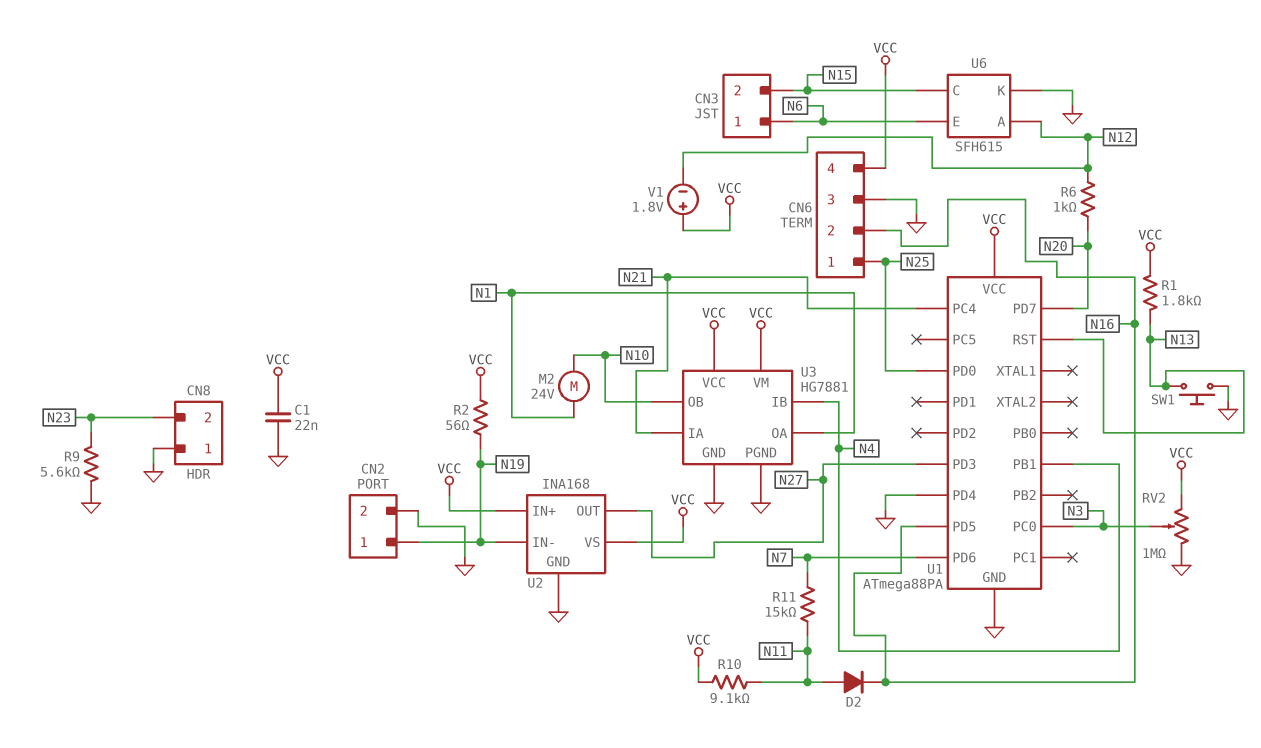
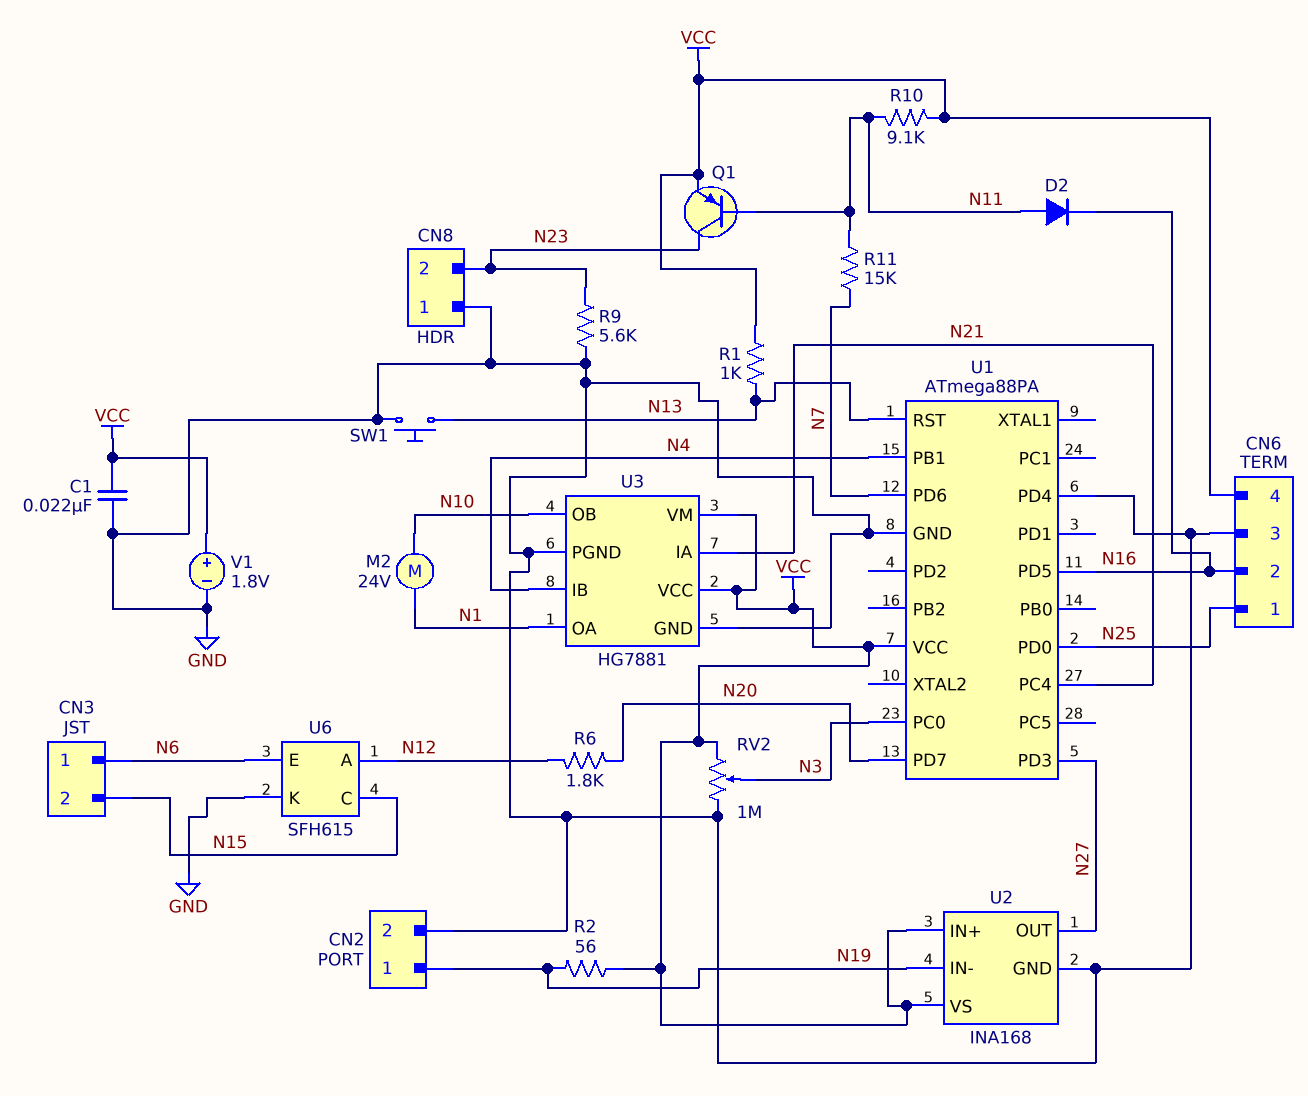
Q1: none -> PNP (B N11, C N23, E VCC)
R1: 1.8k (N13, VCC) -> 1k (N13, VCC)
R6: 1k (N12, N20) -> 1.8k (N12, N20)
V1: 1.8V (plus VCC, minus N12) -> 1.8V (plus VCC, minus GND)

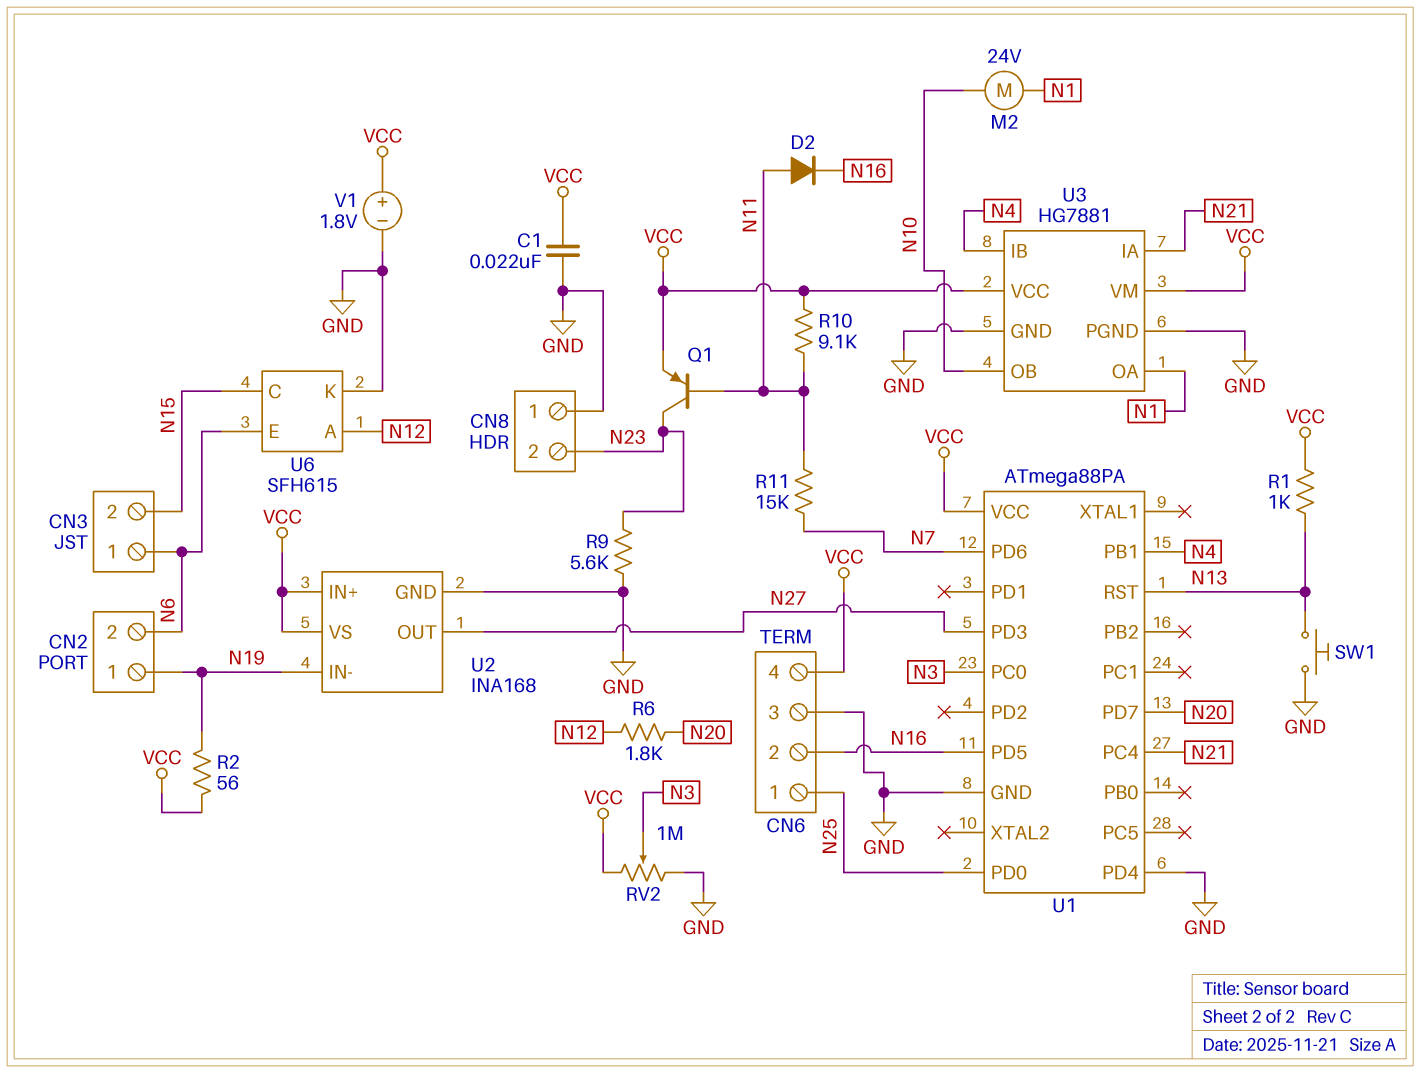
CN2 pin 2: GND -> N6

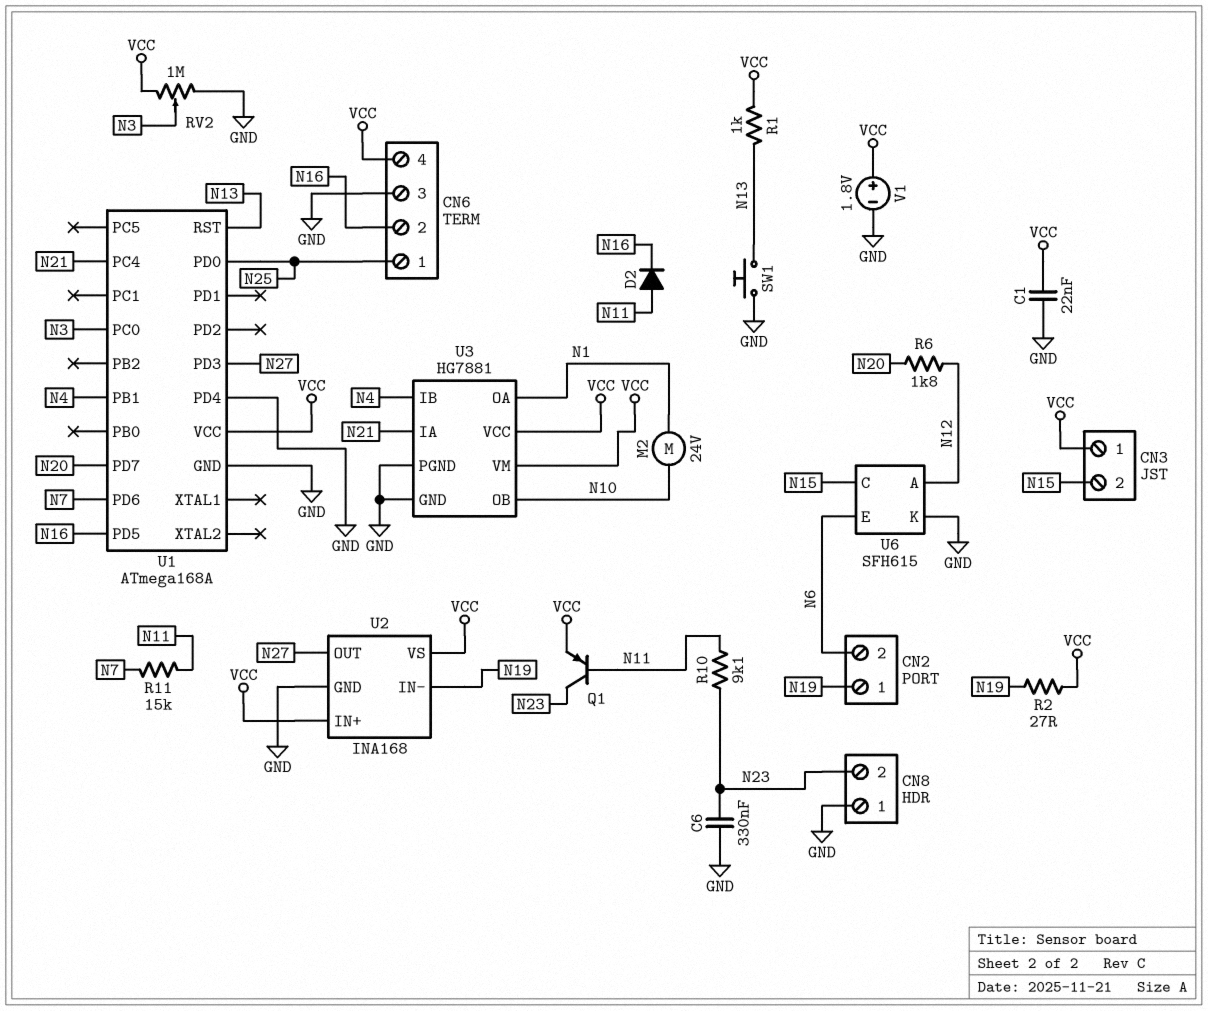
C6: none -> 330nF (GND, N23)
CN3 pin 1: N6 -> VCC
R2: 56 (N19, VCC) -> 27 (N19, VCC)
R9: 5.6k (GND, N23) -> none
R10: 9.1k (N11, VCC) -> 9.1k (N11, N23)
U1: ATmega88PA -> ATmega168A

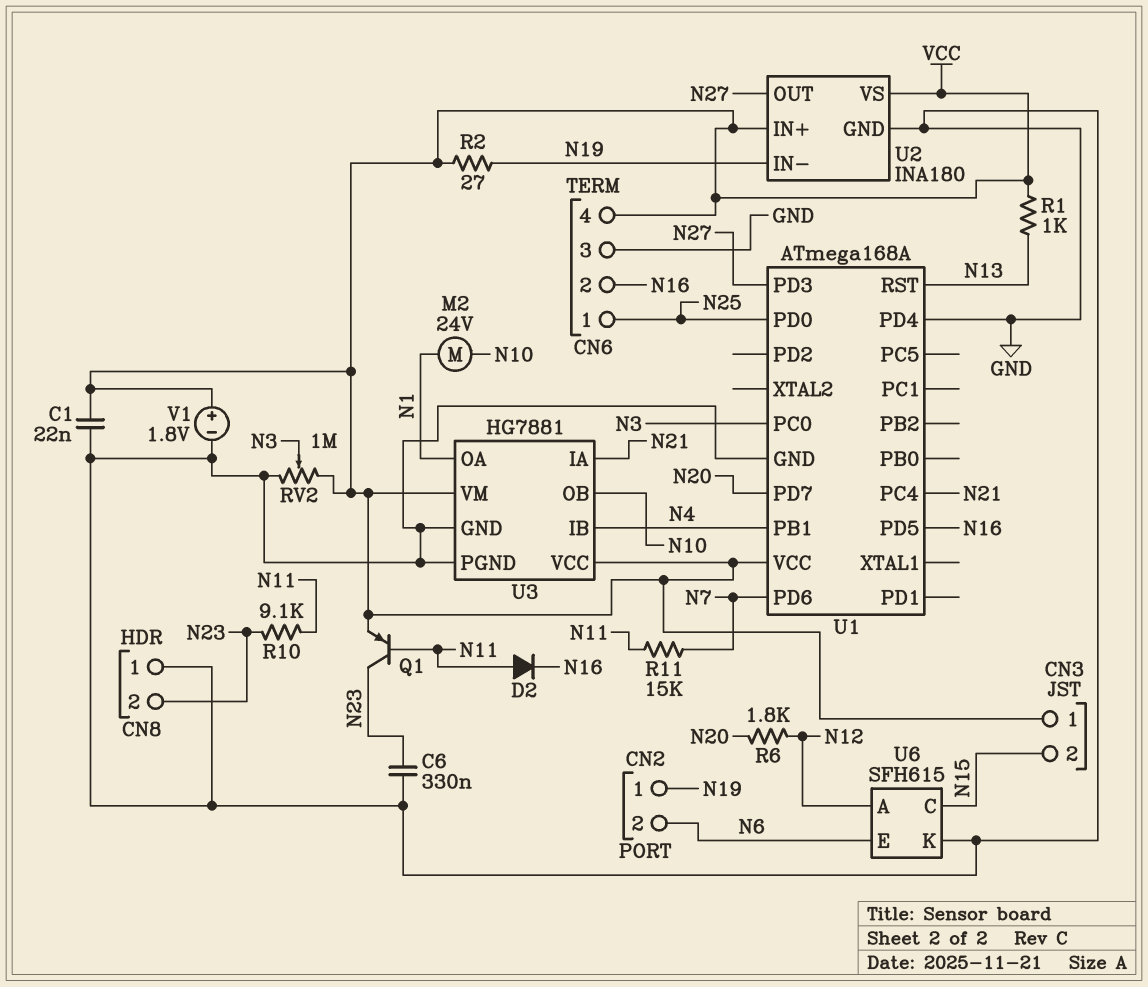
SW1: button (GND, N13) -> none
U2: INA168 -> INA180

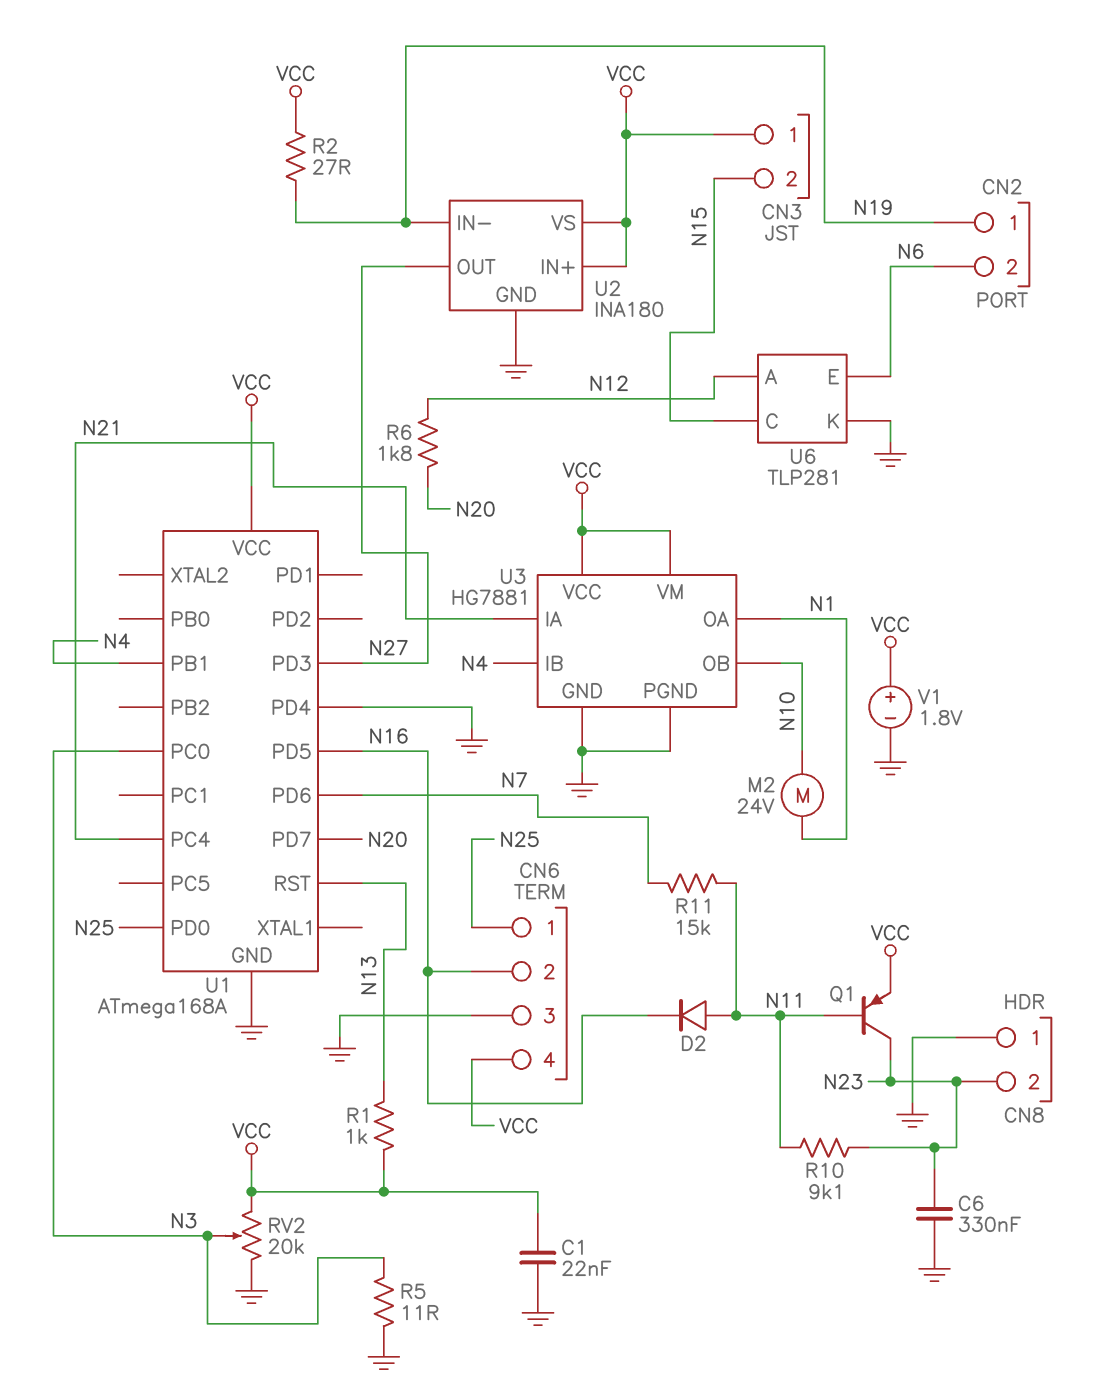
R5: none -> 11 (GND, N3)
RV2: 1M (GND, VCC, wiper N3) -> 20k (GND, VCC, wiper N3)
U6: SFH615 -> TLP281

